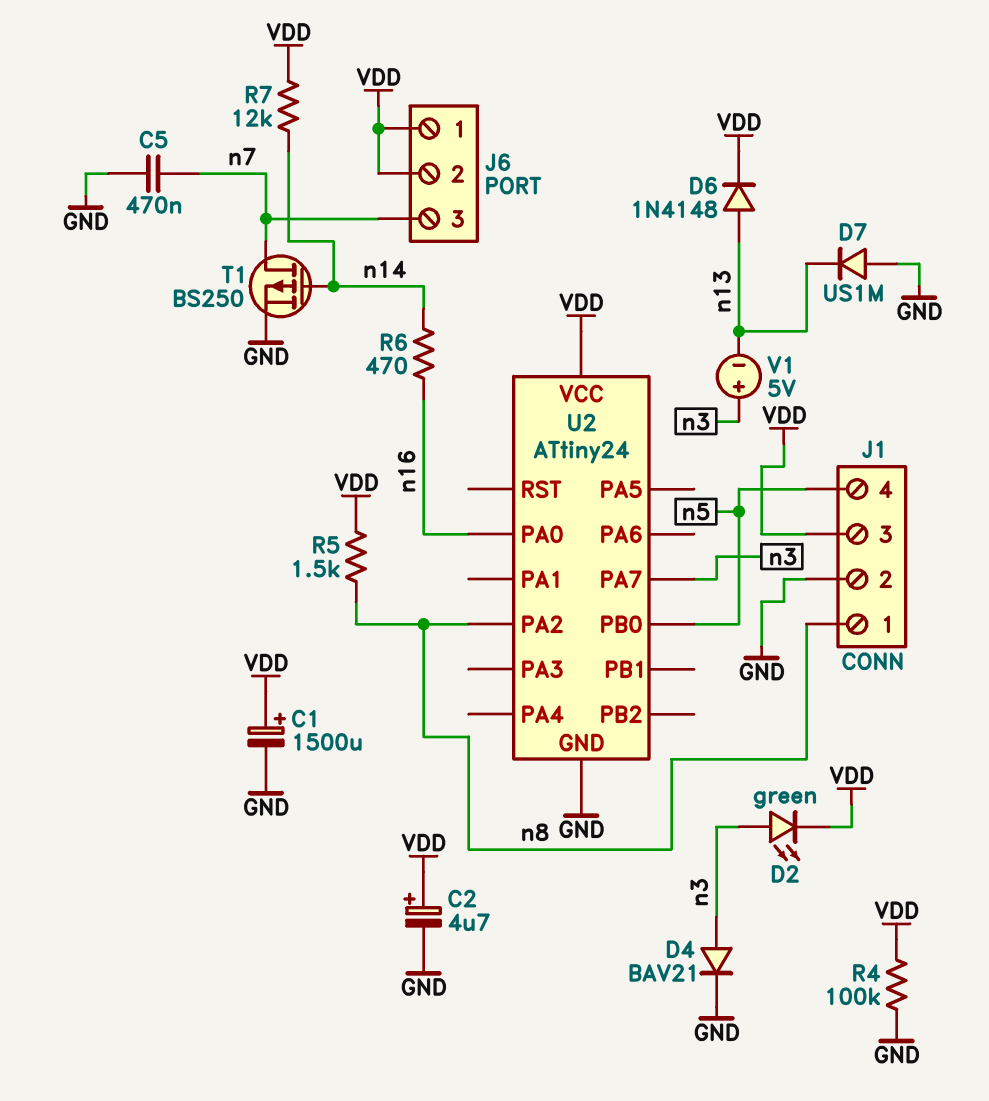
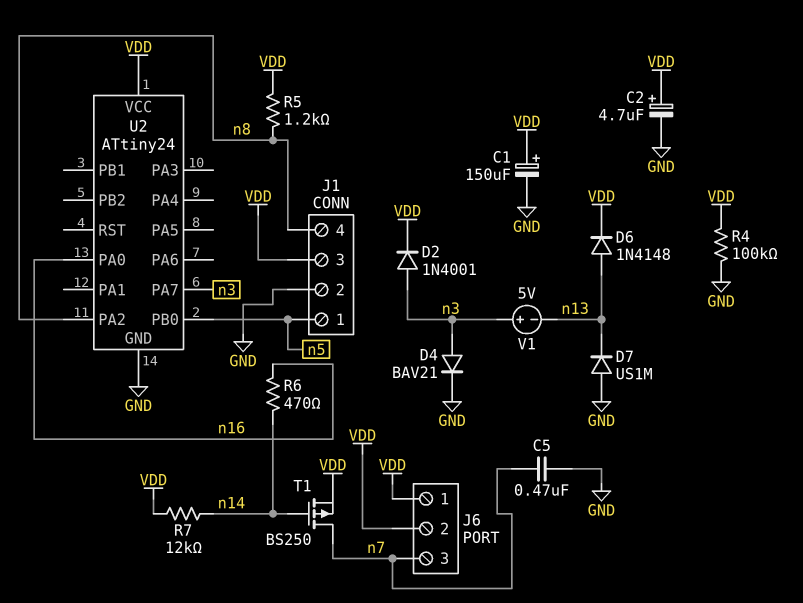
C1: 1500uF (plus VDD, minus GND) -> 150uF (plus VDD, minus GND)
D2: LED green (A n3, K VDD) -> diode 1N4001 (A n3, K VDD)
J1 pin 1: n8 -> n5
J1 pin 4: n5 -> n8
R5: 1.5k (VDD, n8) -> 1.2k (VDD, n8)
T1: PMOS BS250 (G n14, D n7, S GND) -> PMOS BS250 (G n14, D n7, S VDD)

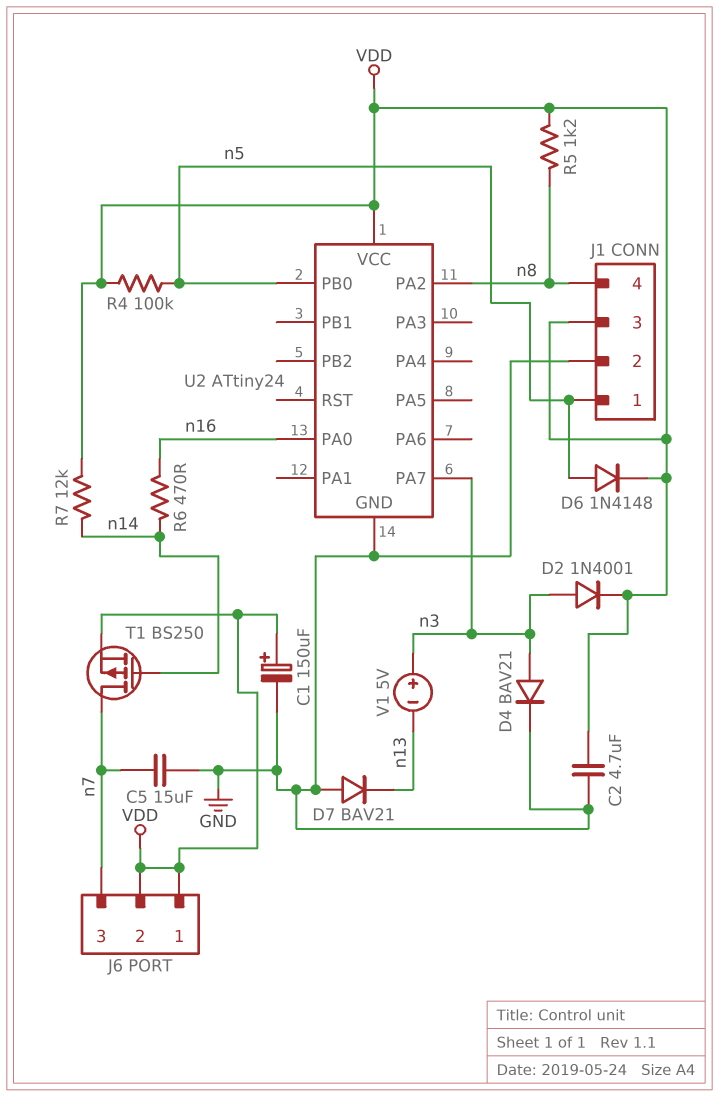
C2: 4.7uF (plus VDD, minus GND) -> 4.7uF (GND, VDD)
C5: 470nF (GND, n7) -> 15uF (GND, n7)
D6: diode 1N4148 (A n13, K VDD) -> diode 1N4148 (A n5, K VDD)
D7: diode US1M (A GND, K n13) -> diode BAV21 (A GND, K n13)
R4: 100k (GND, VDD) -> 100k (VDD, n5)

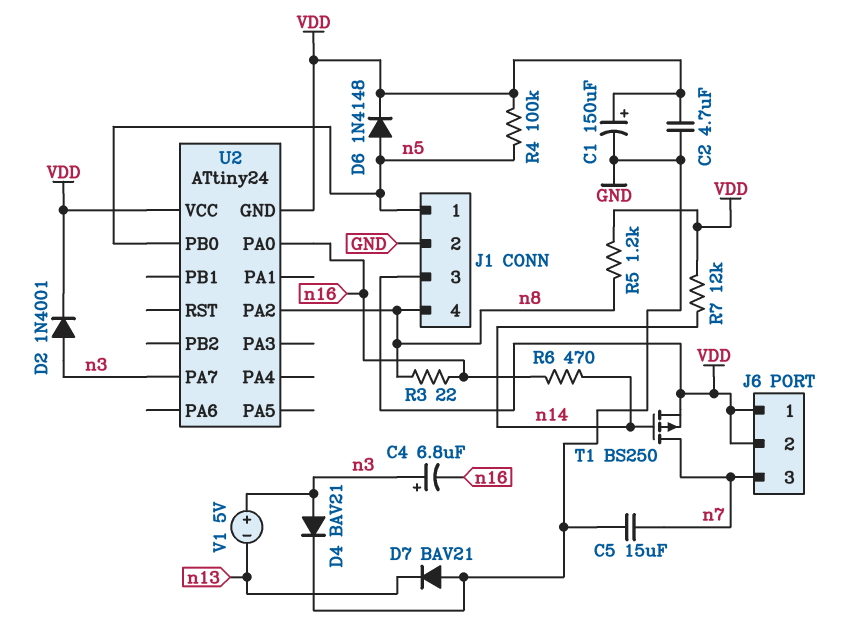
C4: none -> 6.8uF (plus n3, minus n16)
R3: none -> 22 (n8, n16)
U2 pin GND: GND -> VDD

